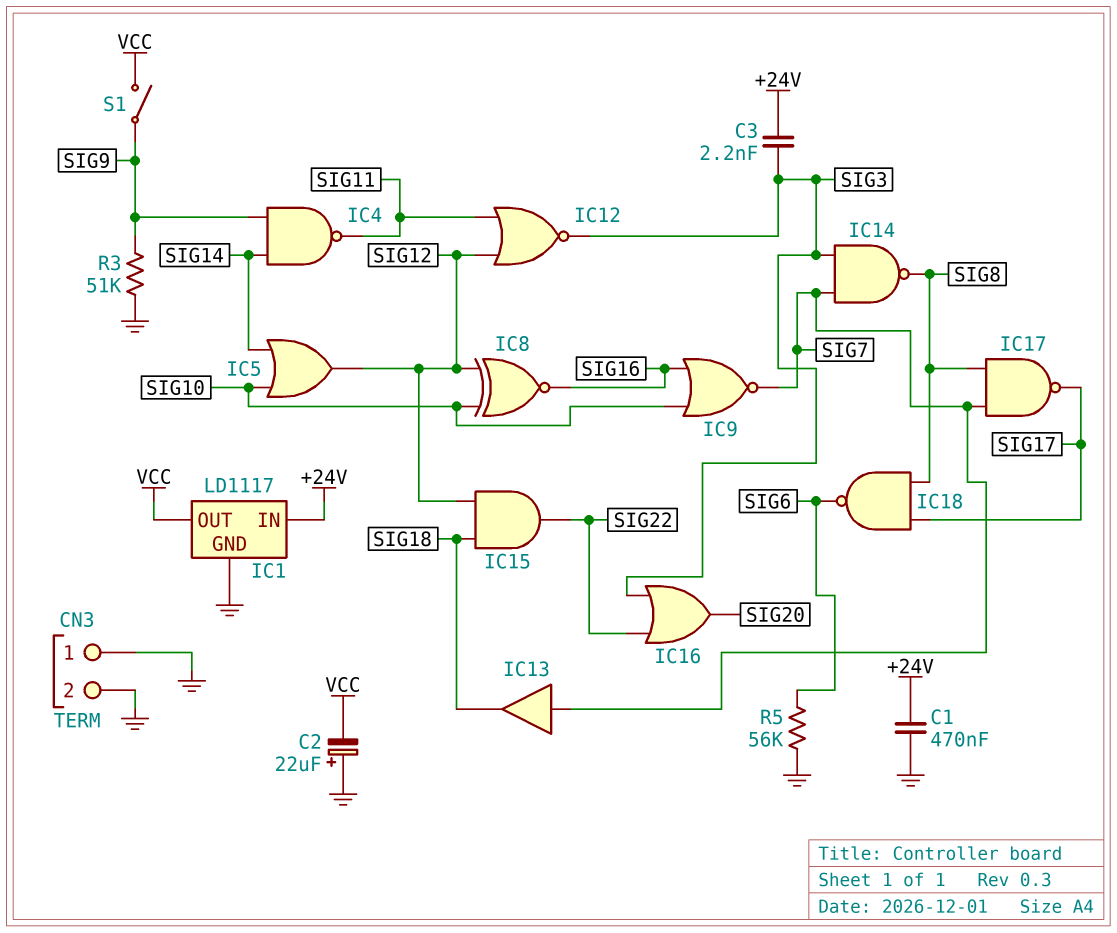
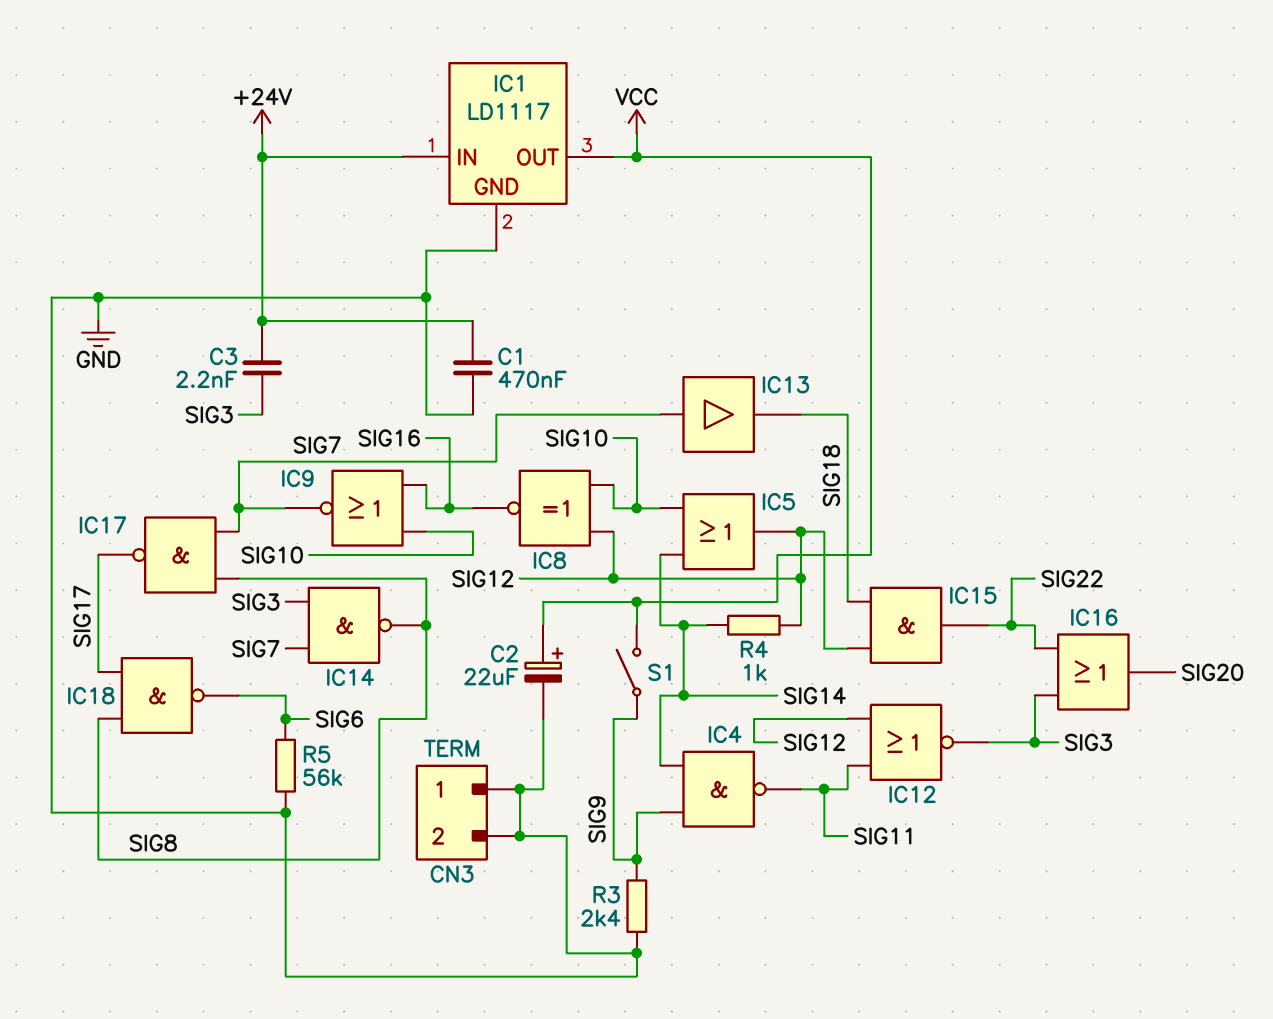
C2: 22uF (plus GND, minus VCC) -> 22uF (plus VCC, minus GND)
R3: 51k (GND, SIG9) -> 2.4k (GND, SIG9)
R4: none -> 1k (SIG12, SIG14)

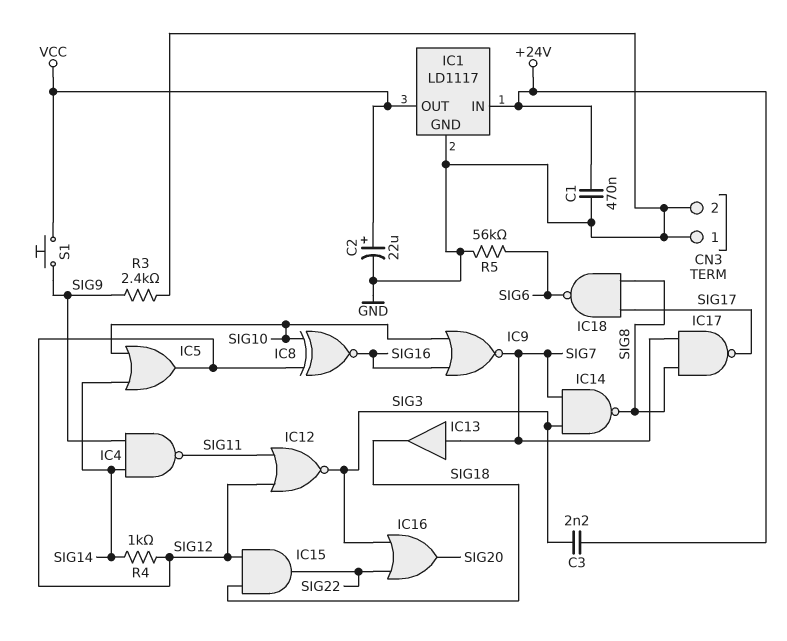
S1: switch (SIG9, VCC) -> button (SIG9, VCC)

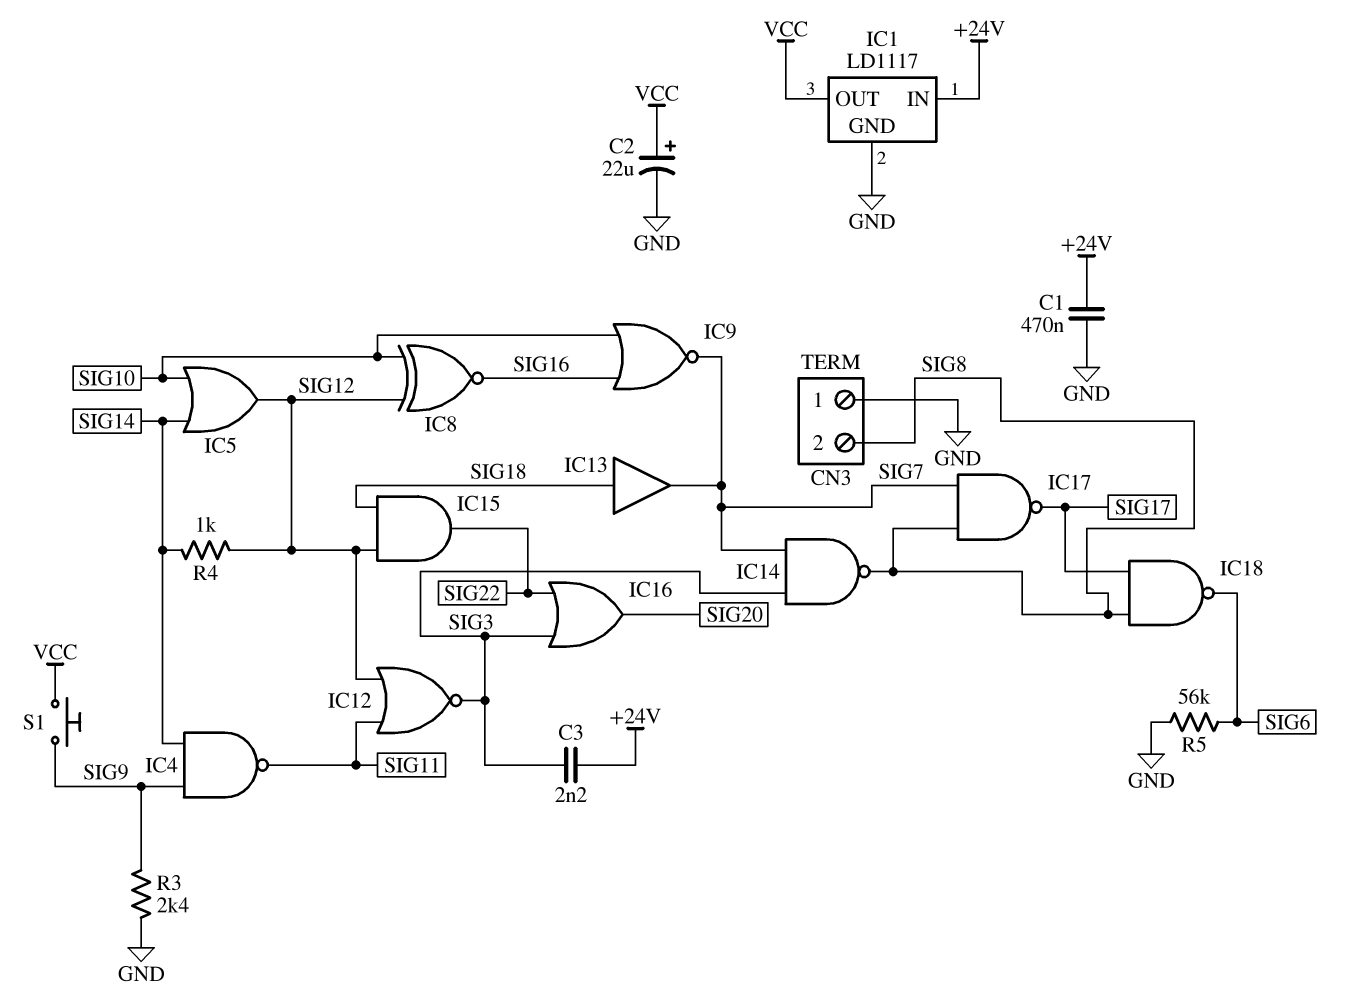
CN3 pin 2: GND -> SIG8
IC13: buffer (in SIG7, out SIG18) -> buffer (in SIG18, out SIG7)

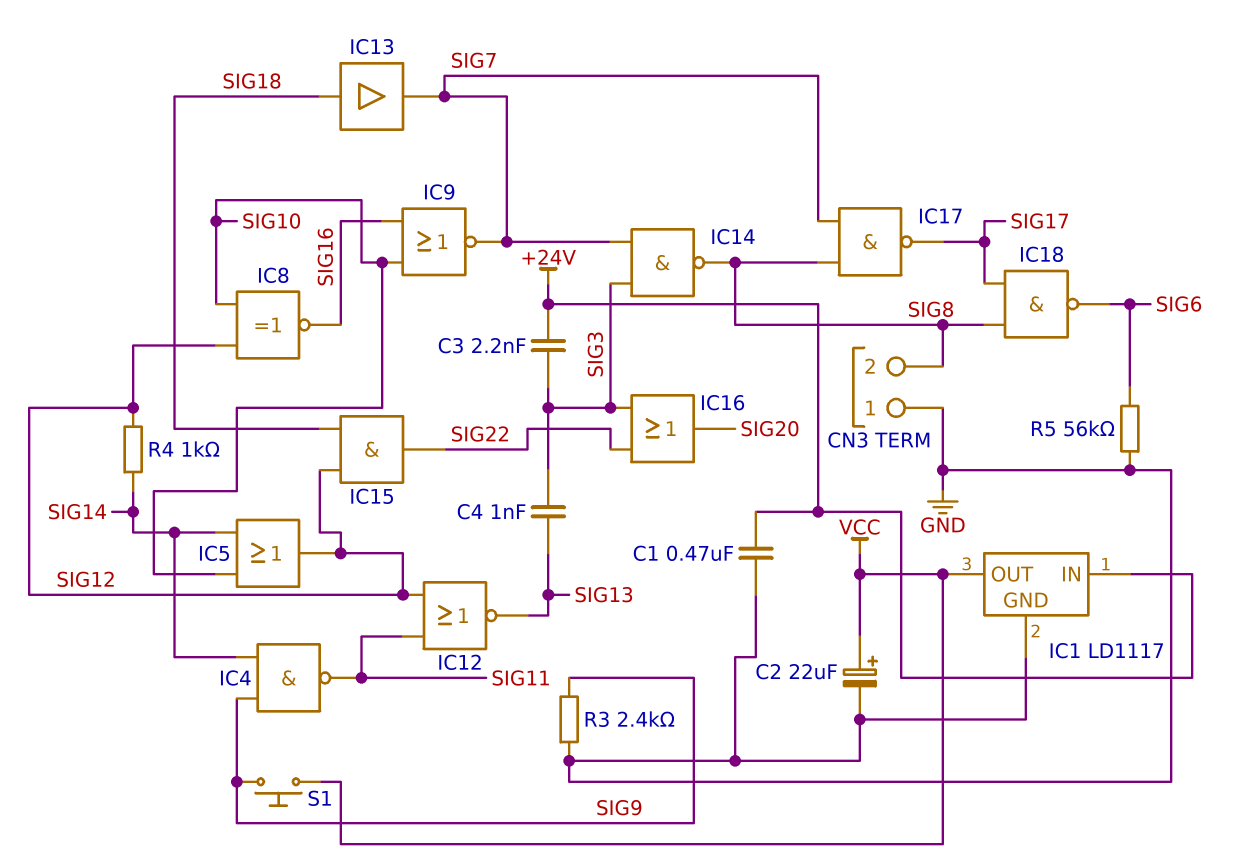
C4: none -> 1nF (SIG3, SIG13)
IC12: NOR (in SIG11, in SIG12, out SIG3) -> NOR (in SIG11, in SIG12, out SIG13)

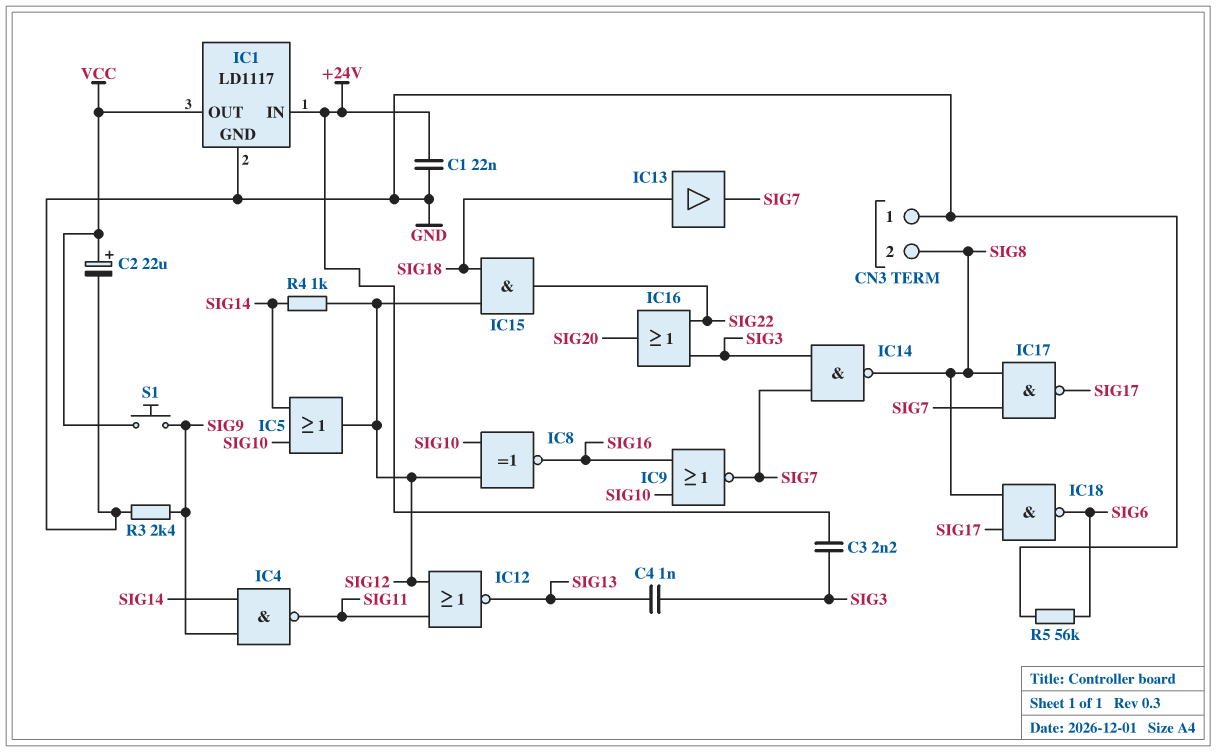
C1: 470nF (+24V, GND) -> 22nF (+24V, GND)

